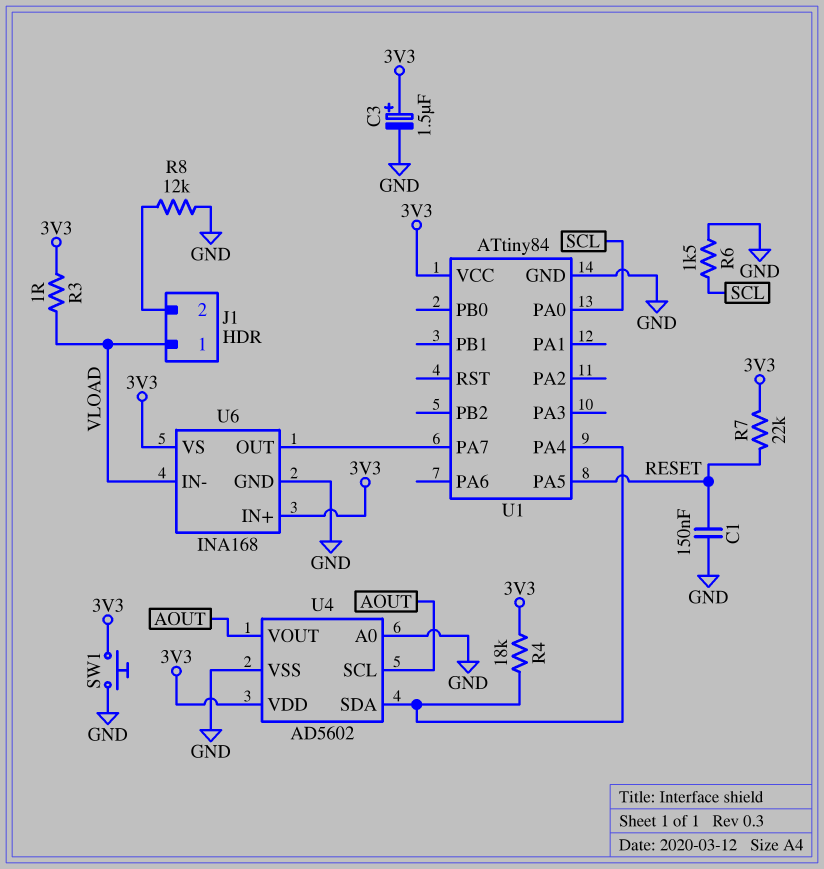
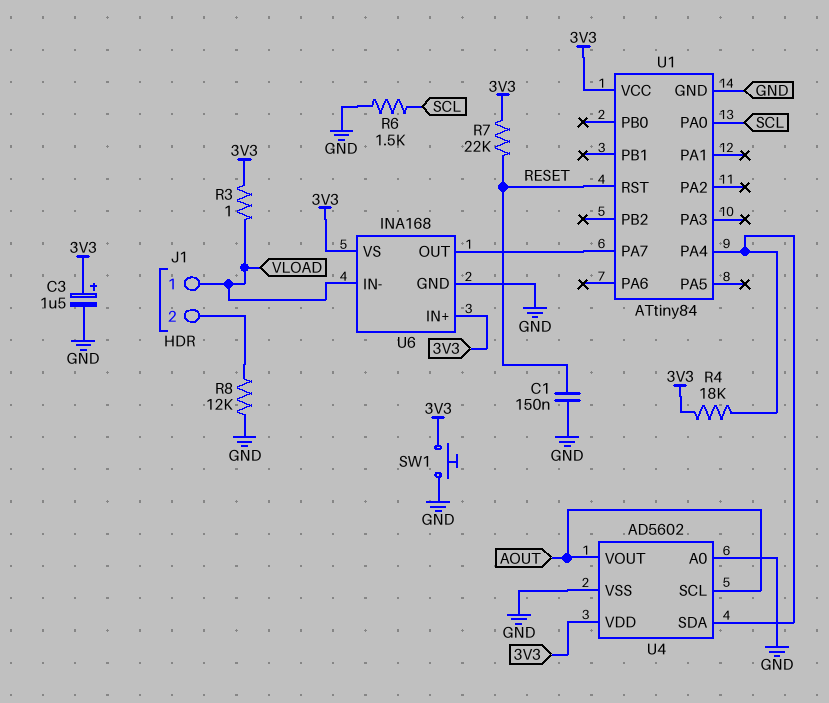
U1 pin PA5: RESET -> none
U1 pin RST: none -> RESET

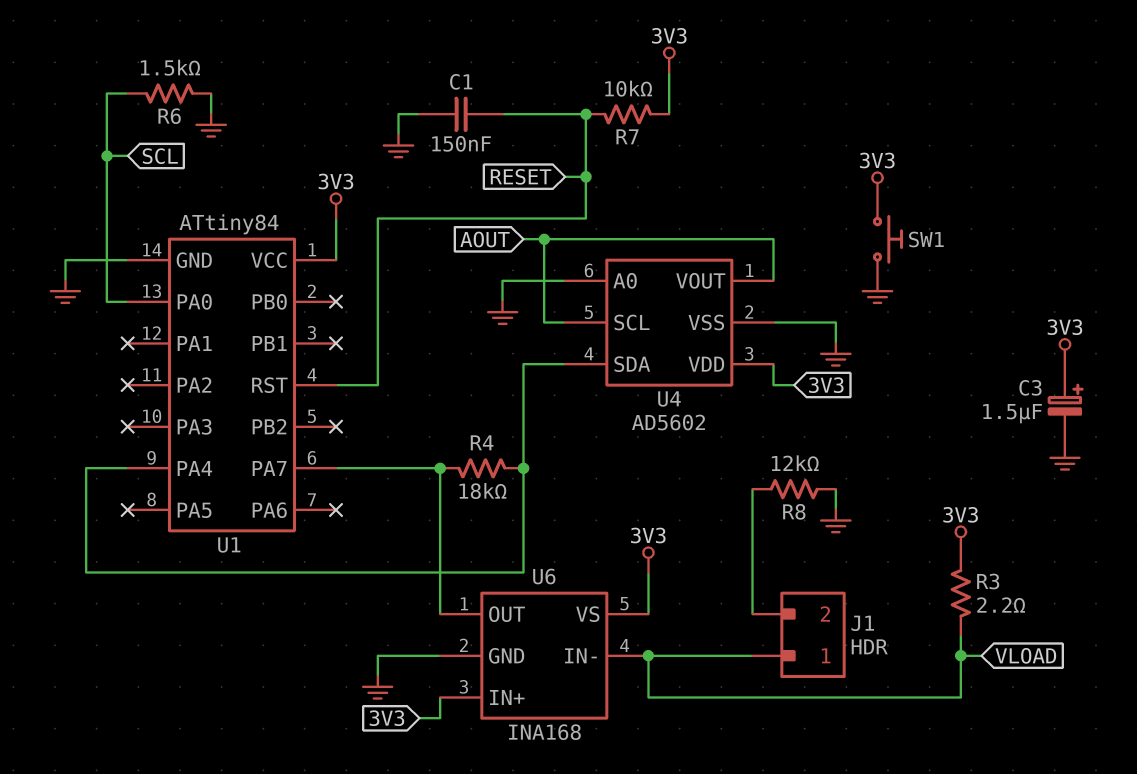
R3: 1 (3V3, VLOAD) -> 2.2 (3V3, VLOAD)
R4: 18k (3V3, U1/PA4) -> 18k (U1/PA4, U1/PA7)
R7: 22k (3V3, RESET) -> 10k (3V3, RESET)

